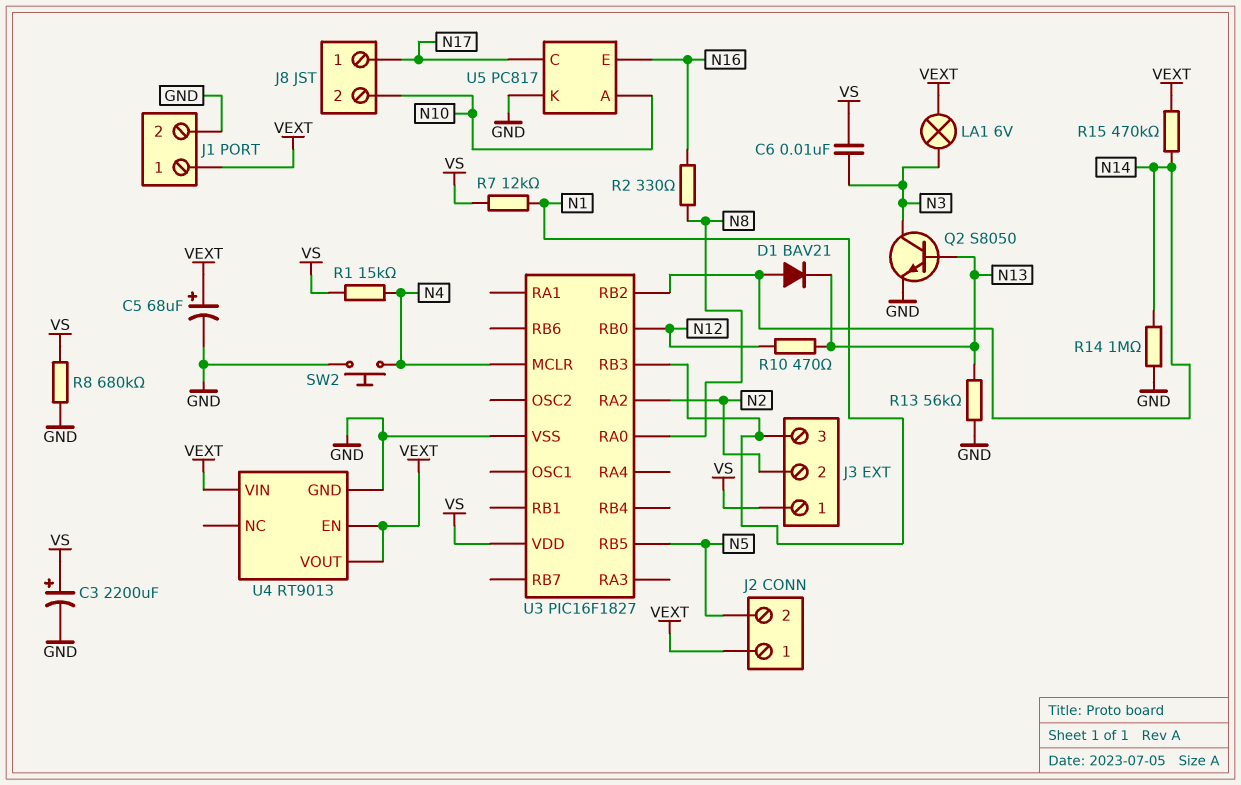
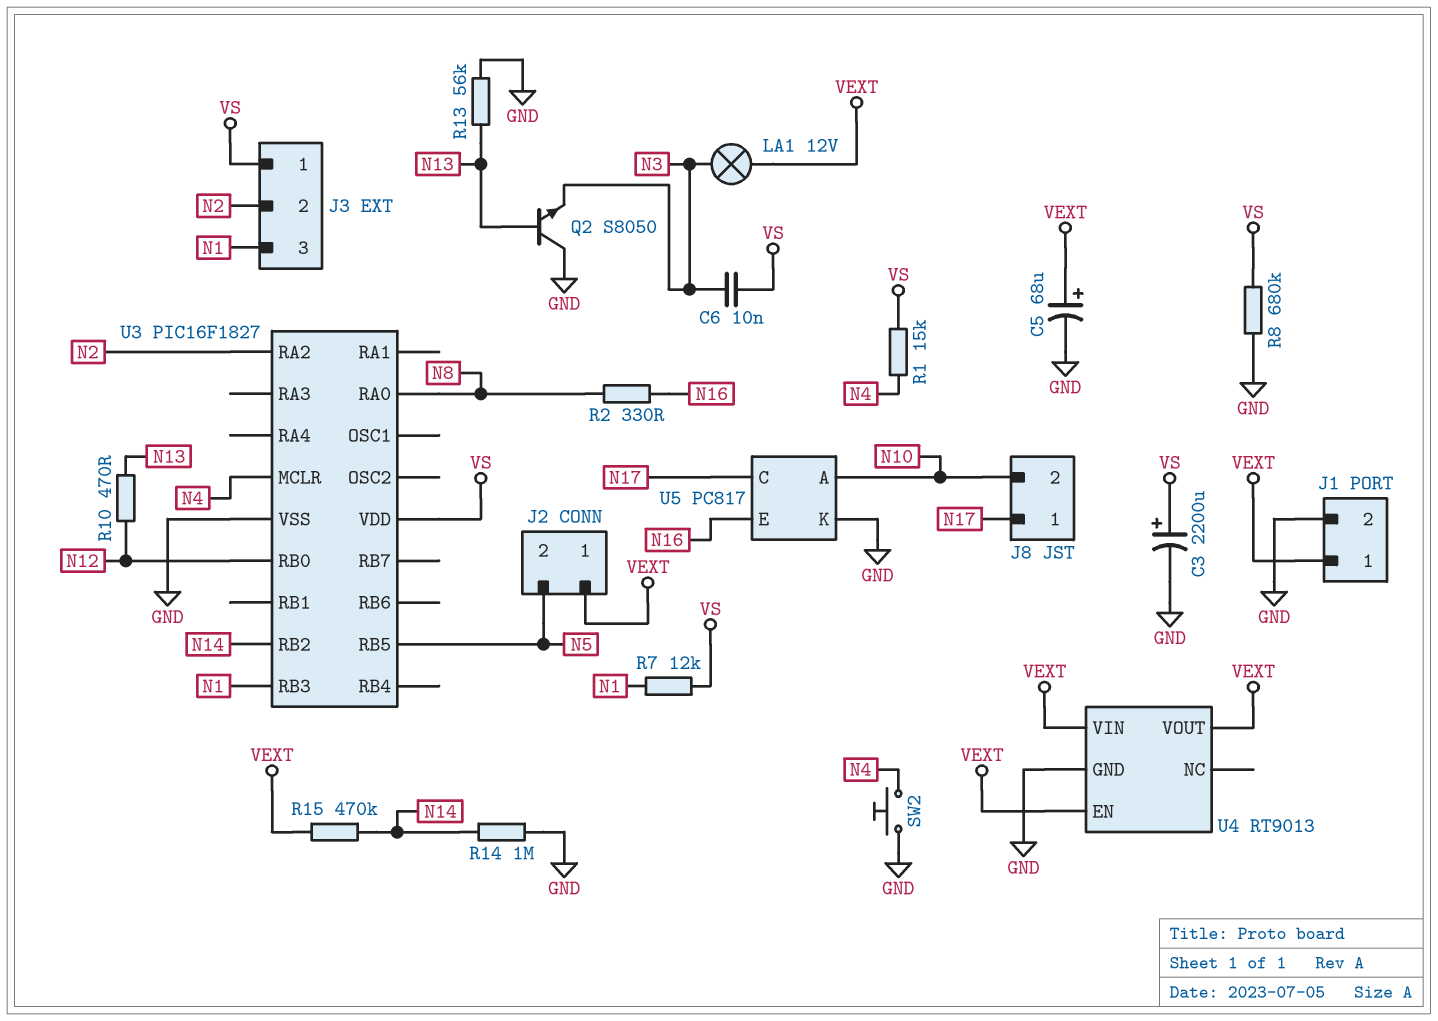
D1: diode BAV21 (A N14, K N13) -> none
LA1: lamp 6V (N3, VEXT) -> lamp 12V (N3, VEXT)
Q2: NPN S8050 (B N13, C N3, E GND) -> NPN S8050 (B N13, C GND, E N3)

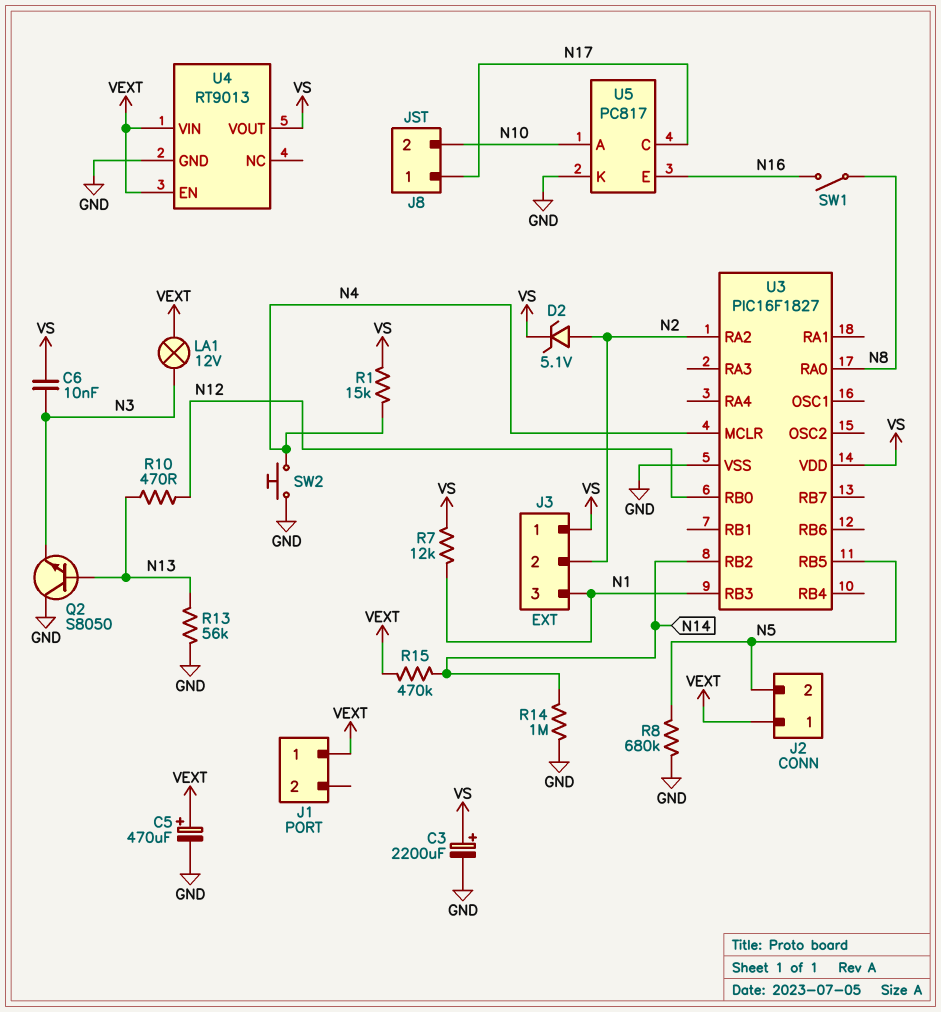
C5: 68uF (plus VEXT, minus GND) -> 470uF (plus VEXT, minus GND)
D2: none -> zener 5.1V (A N2, K VS)
J1 pin 2: GND -> none
R2: 330 (N8, N16) -> none
R8: 680k (GND, VS) -> 680k (GND, N5)
SW1: none -> switch (N8, N16)
U4 pin VOUT: VEXT -> VS

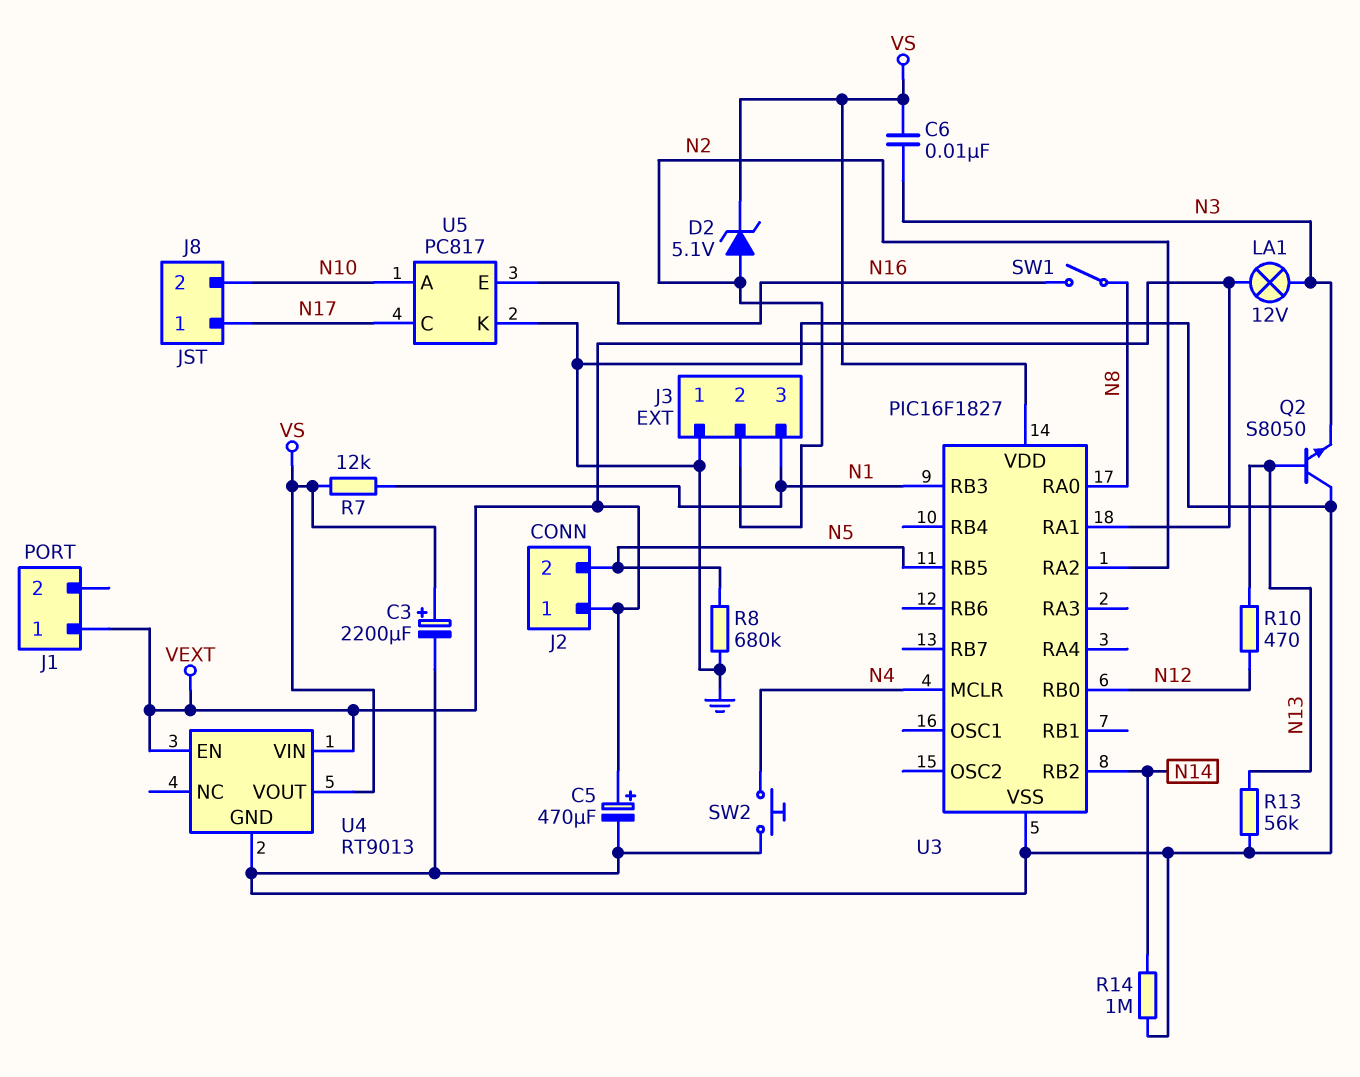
J3 pin 1: VS -> GND
R1: 15k (N4, VS) -> none
R15: 470k (N14, VEXT) -> none
U3 pin RA1: none -> VEXT

